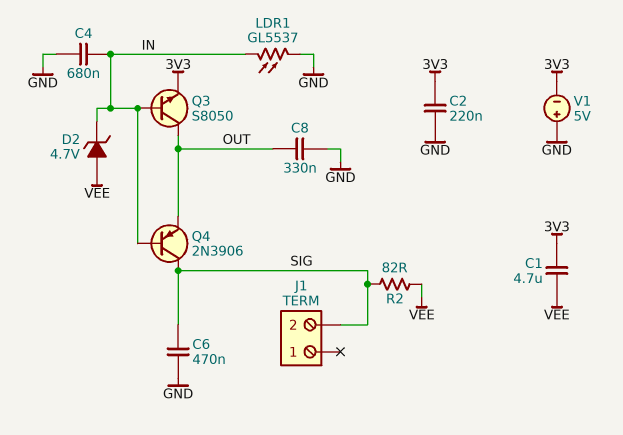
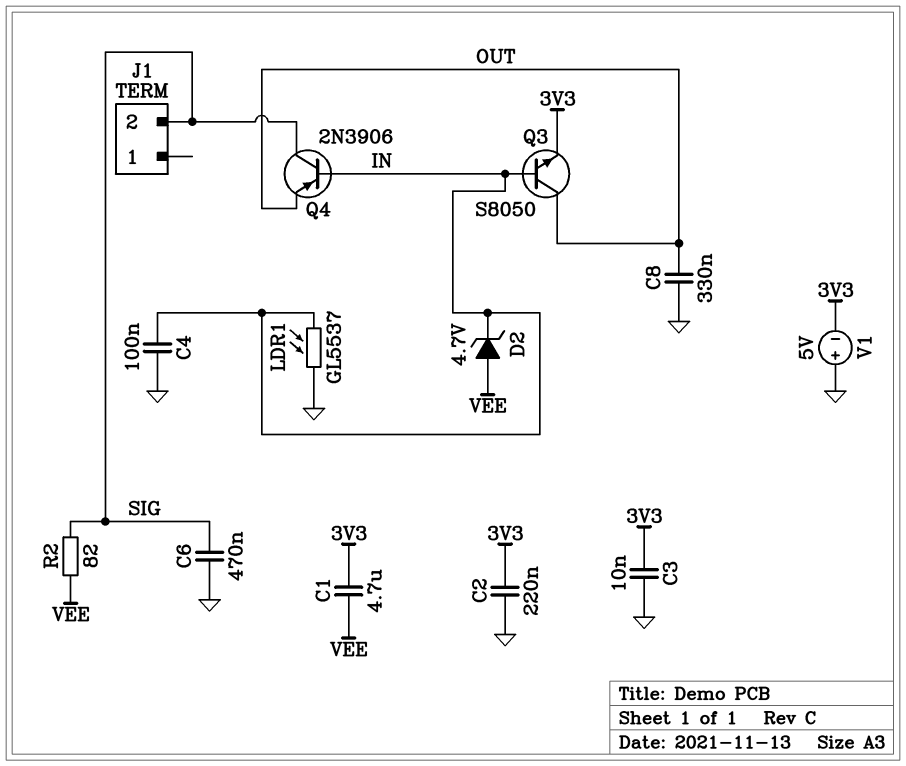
C3: none -> 10nF (3V3, GND)
C4: 680nF (GND, IN) -> 100nF (GND, IN)

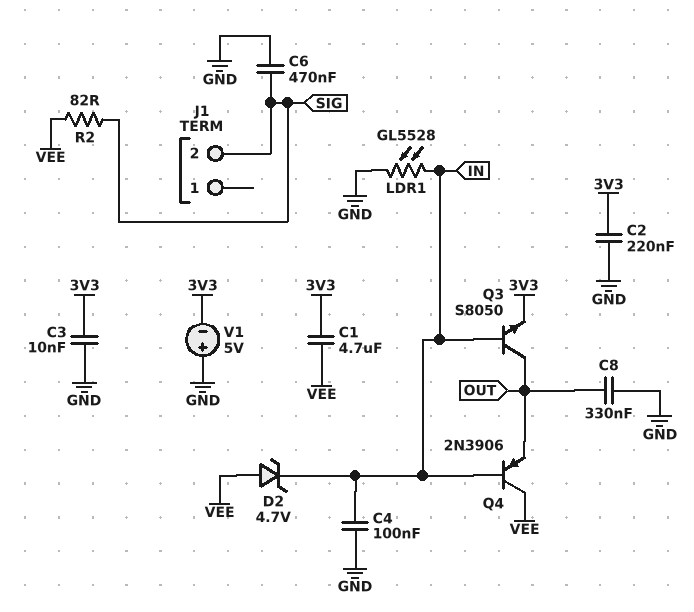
LDR1: GL5537 (GND, IN) -> GL5528 (GND, IN)
Q4: PNP 2N3906 (B IN, C SIG, E OUT) -> PNP 2N3906 (B IN, C VEE, E OUT)

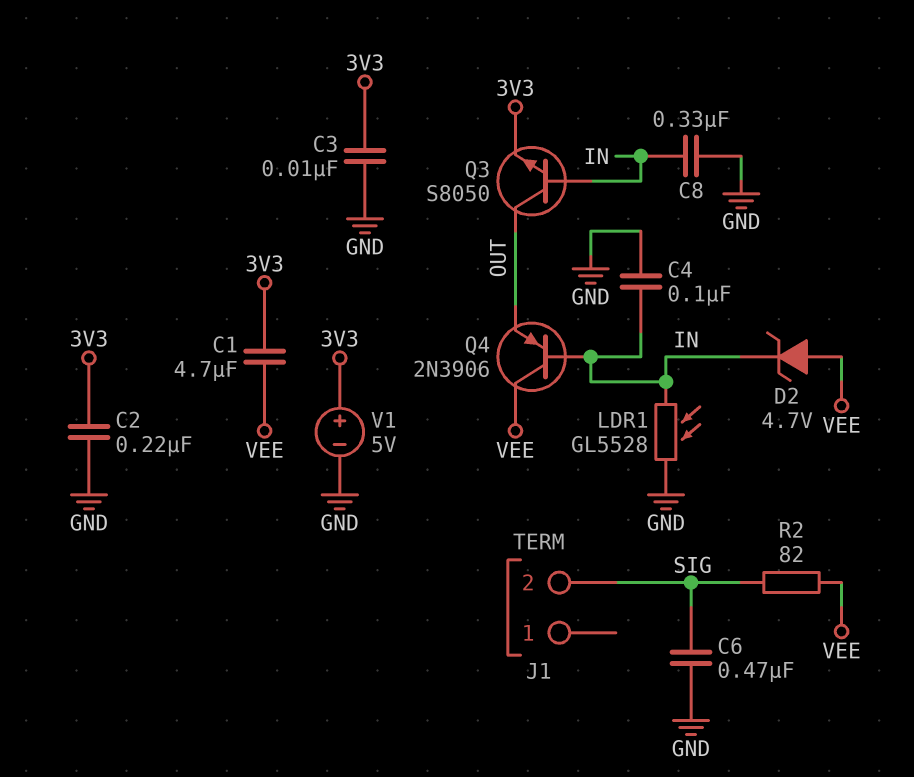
C8: 330nF (GND, OUT) -> 330nF (GND, IN)
V1: 5V (plus GND, minus 3V3) -> 5V (plus 3V3, minus GND)

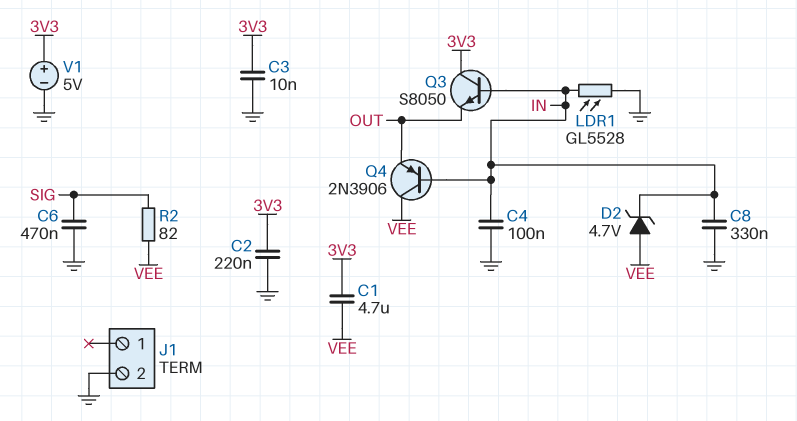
J1 pin 2: SIG -> GND
Q3: NPN S8050 (B IN, C OUT, E 3V3) -> NPN S8050 (B IN, C 3V3, E OUT)

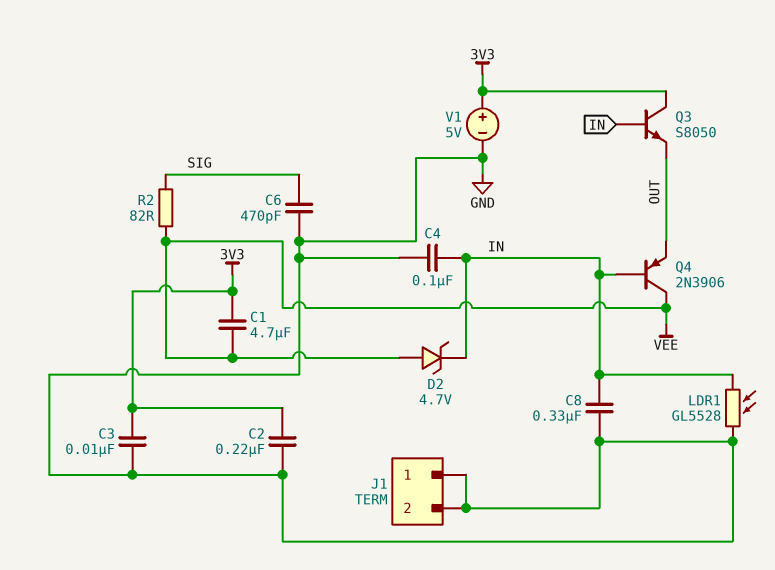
C6: 470nF (GND, SIG) -> 470pF (GND, SIG)
J1 pin 1: none -> GND

